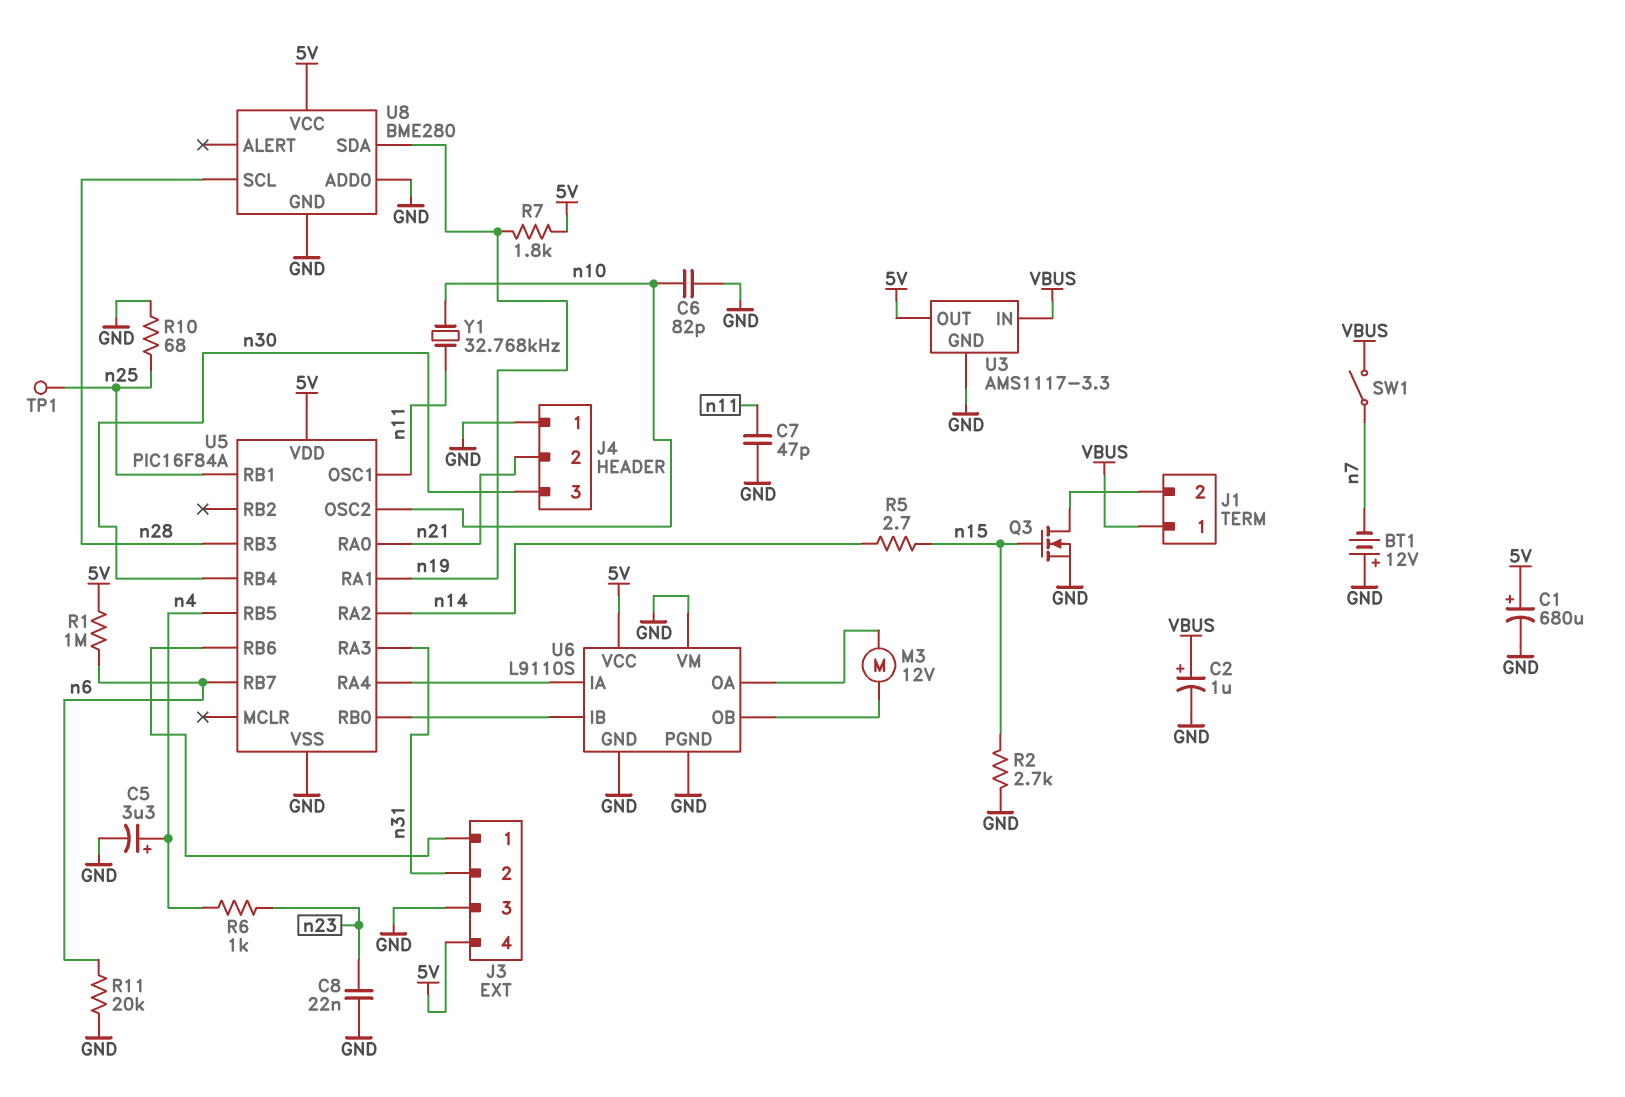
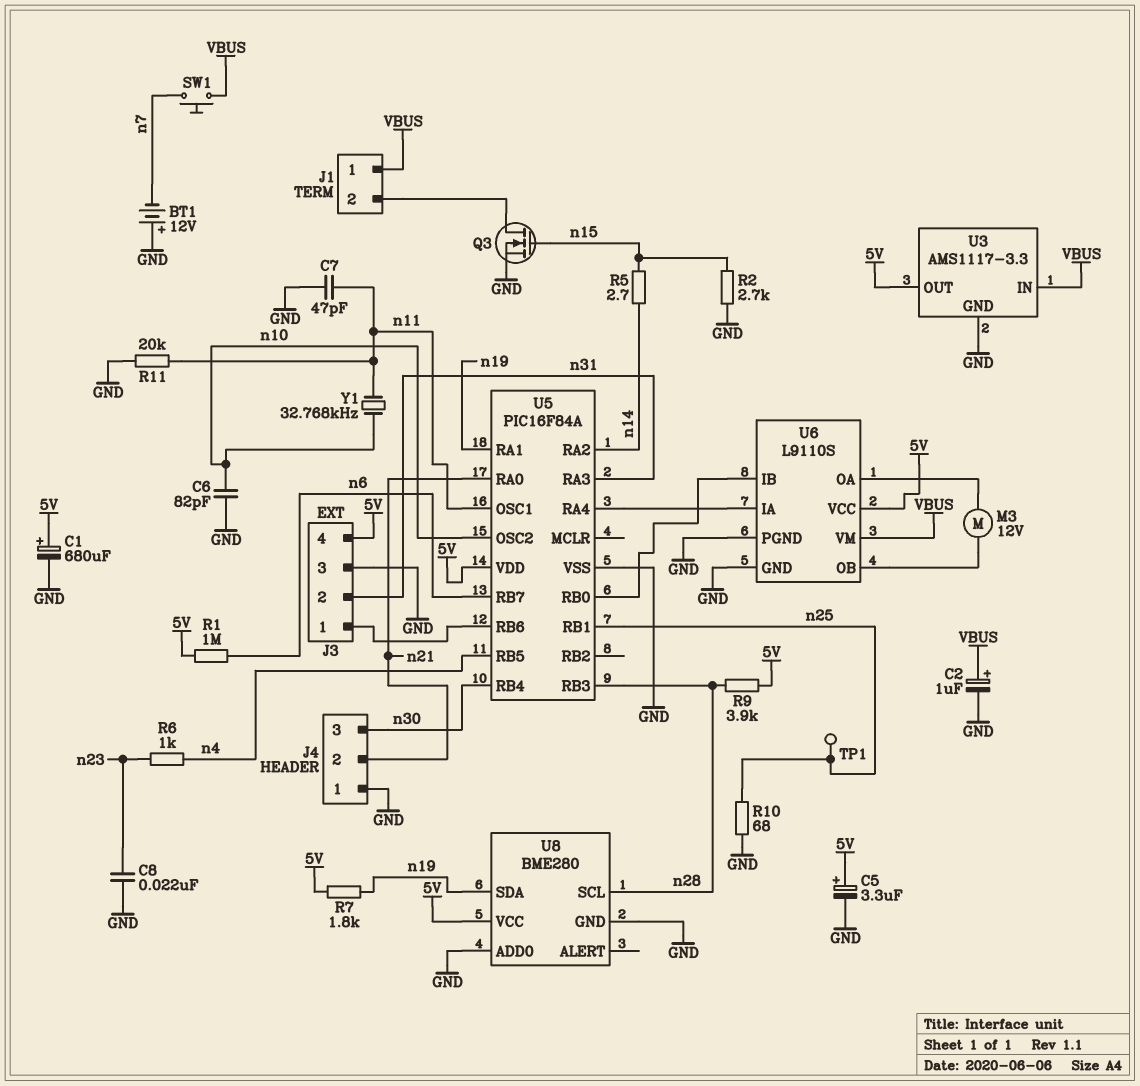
C5: 3.3uF (plus n4, minus GND) -> 3.3uF (plus 5V, minus GND)
R9: none -> 3.9k (5V, n28)
R11: 20k (GND, n6) -> 20k (GND, n11)
SW1: switch (VBUS, n7) -> button (VBUS, n7)
U6 pin VM: GND -> VBUS

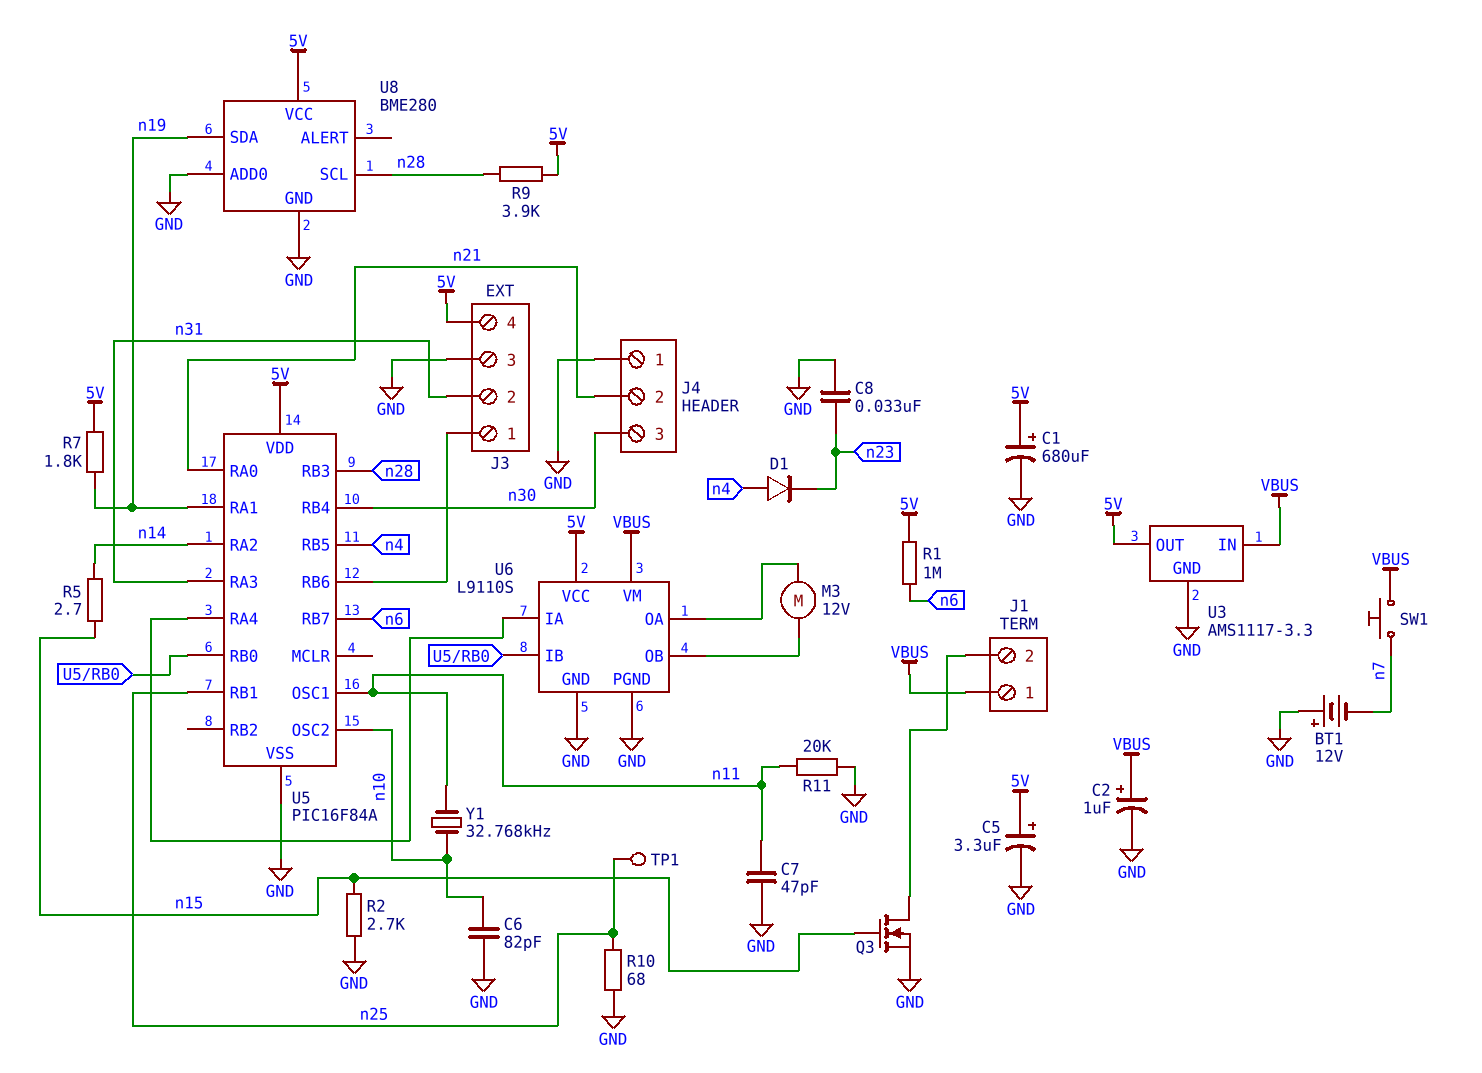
C8: 22nF (GND, n23) -> 33nF (GND, n23)
D1: none -> diode (A n4, K n23)
R6: 1k (n4, n23) -> none

